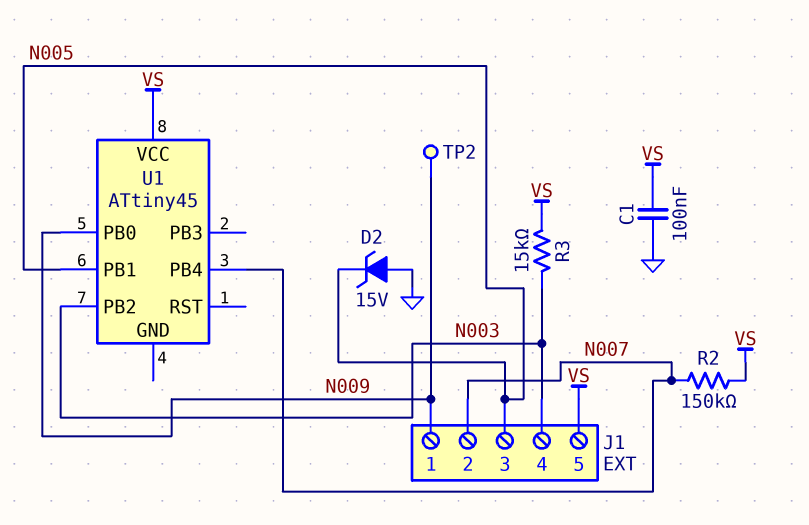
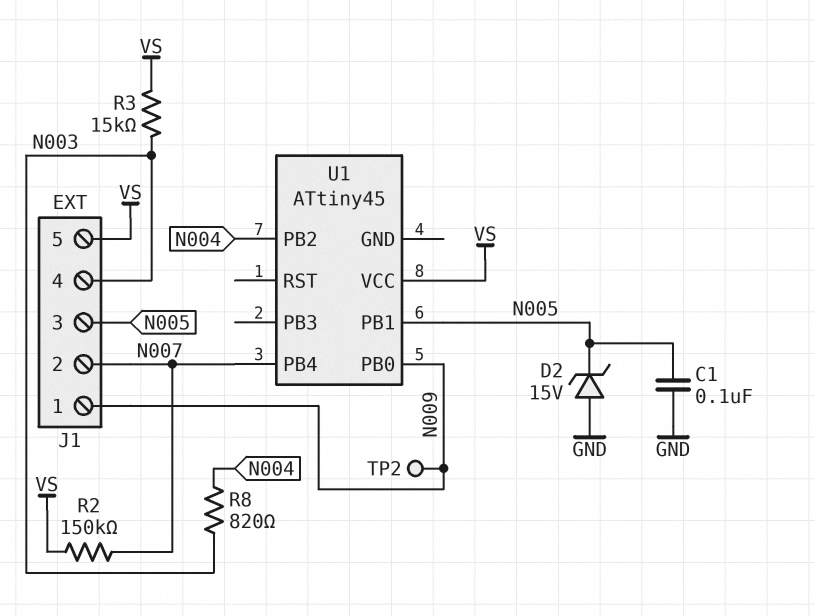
C1: 100nF (GND, VS) -> 100nF (GND, N005)
R8: none -> 820 (N003, N004)
U1 pin PB2: N003 -> N004

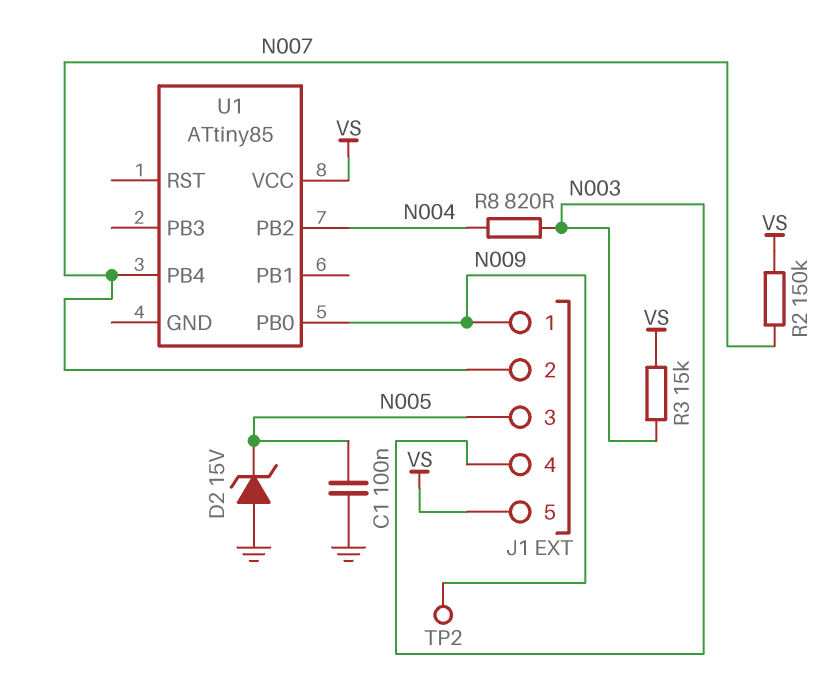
U1: ATtiny45 -> ATtiny85
U1 pin PB1: N005 -> none

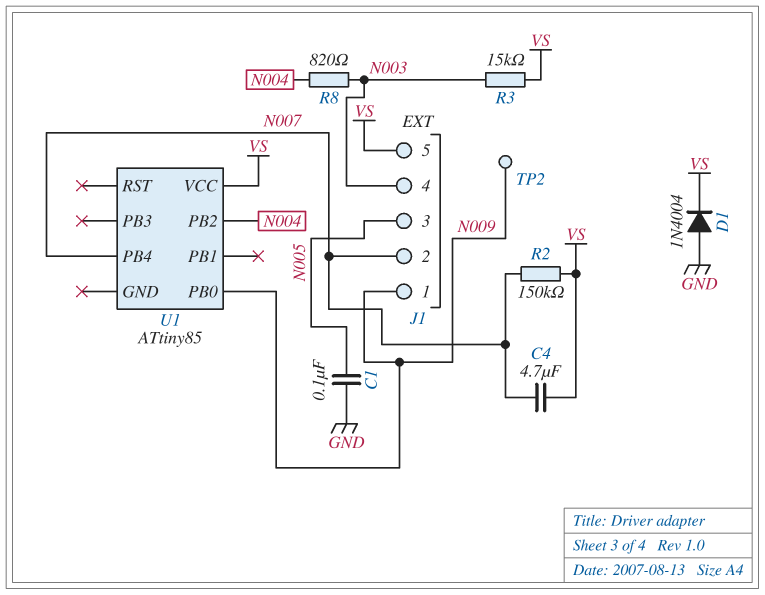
C4: none -> 4.7uF (N007, VS)
D1: none -> diode 1N4004 (A GND, K VS)
D2: zener 15V (A GND, K N005) -> none

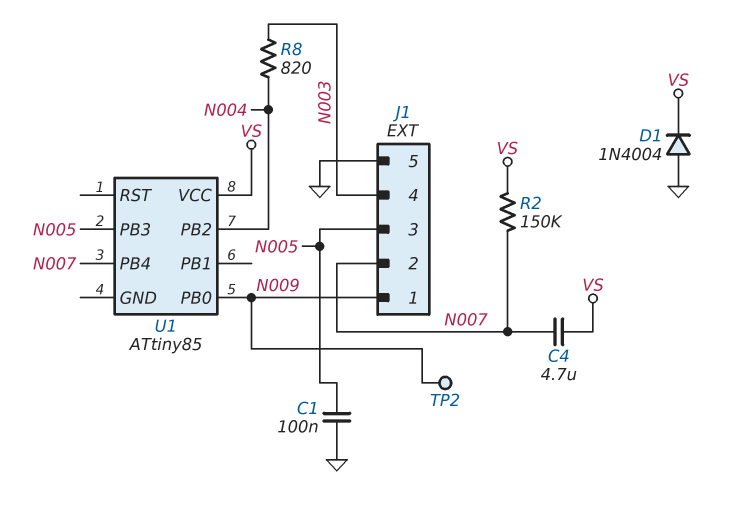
J1 pin 5: VS -> GND
R3: 15k (N003, VS) -> none
U1 pin PB3: none -> N005

